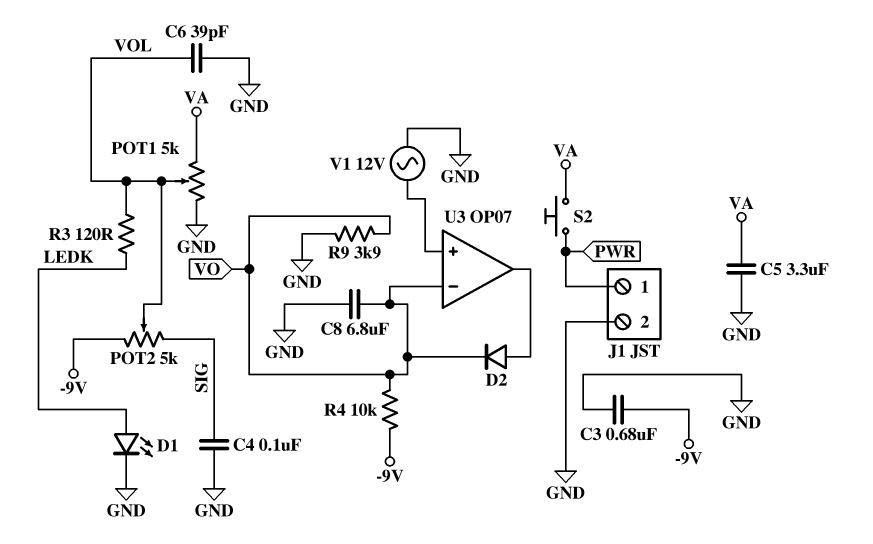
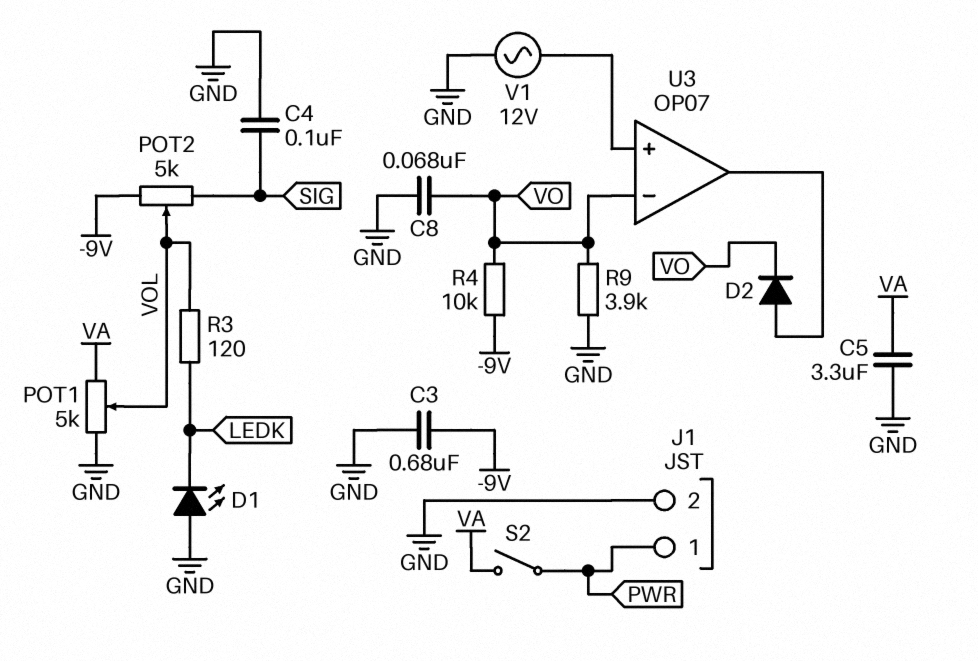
C6: 39pF (GND, VOL) -> none
C8: 6.8uF (GND, VO) -> 68nF (GND, VO)
D1: LED (A LEDK, K GND) -> LED (A GND, K LEDK)
S2: button (PWR, VA) -> switch (PWR, VA)

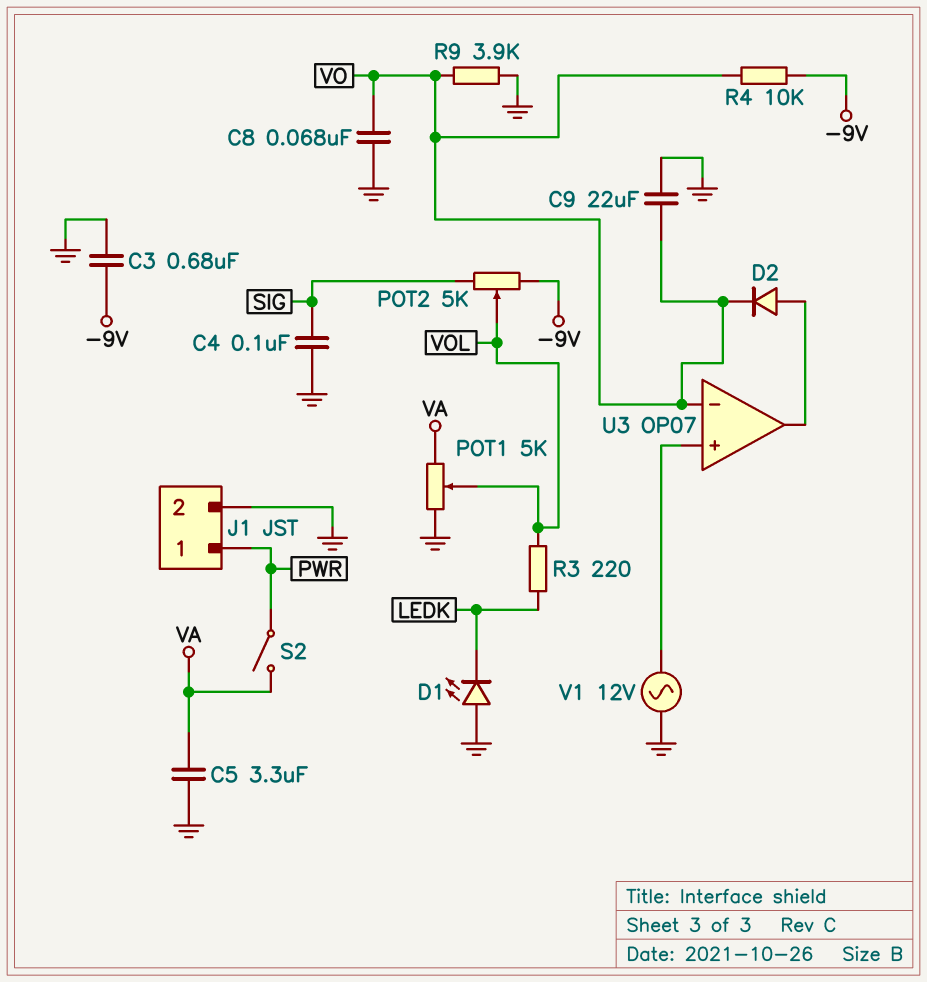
C9: none -> 22uF (GND, VO)
R3: 120 (LEDK, VOL) -> 220 (LEDK, VOL)

